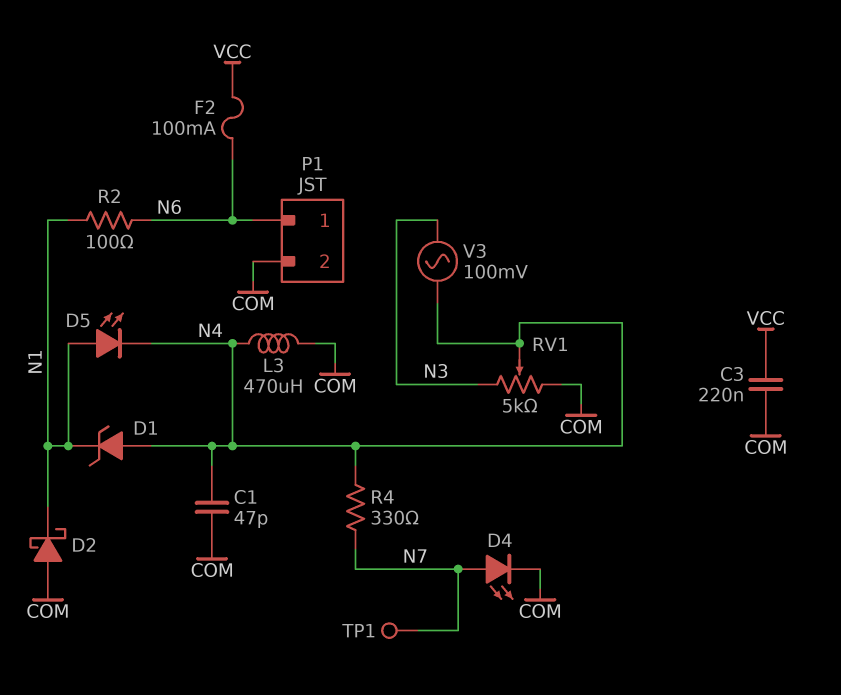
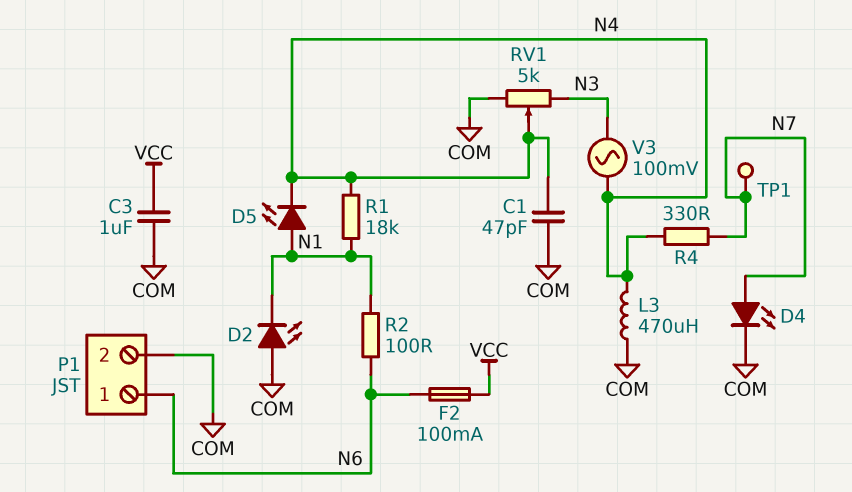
C3: 220nF (COM, VCC) -> 1uF (COM, VCC)
D1: zener (A N4, K N1) -> none
D2: schottky (A COM, K N1) -> LED (A COM, K N1)
R1: none -> 18k (N1, N4)

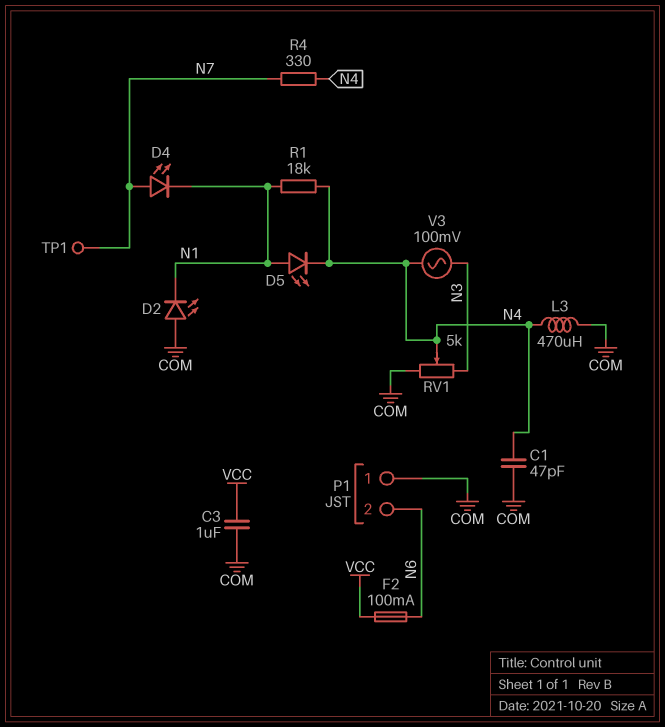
D4: LED (A N7, K COM) -> LED (A N7, K N1)
P1 pin 1: N6 -> COM
P1 pin 2: COM -> N6
R2: 100 (N1, N6) -> none

